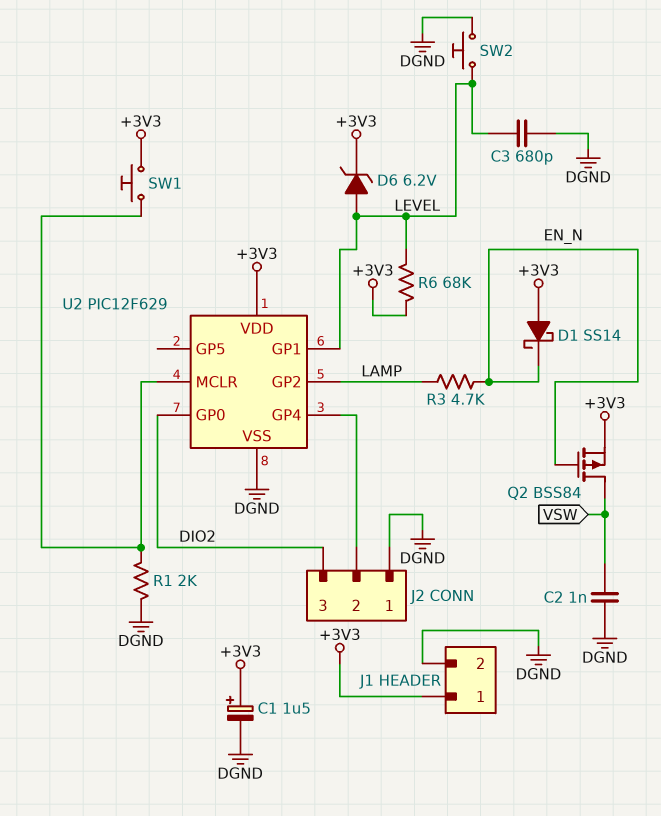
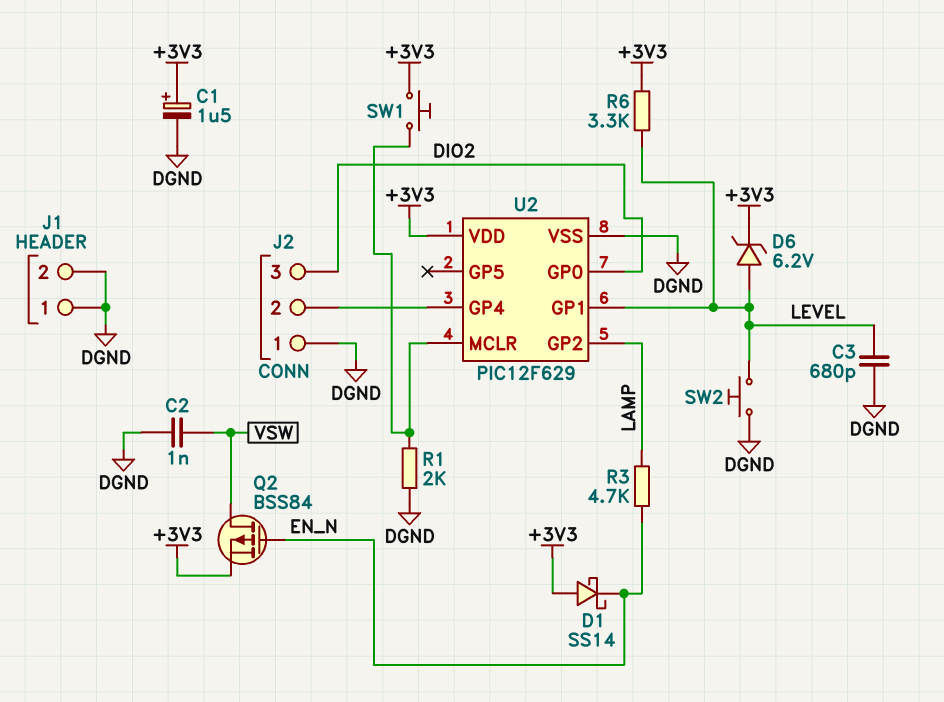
J1 pin 1: +3V3 -> DGND
R6: 68k (+3V3, LEVEL) -> 3.3k (+3V3, LEVEL)

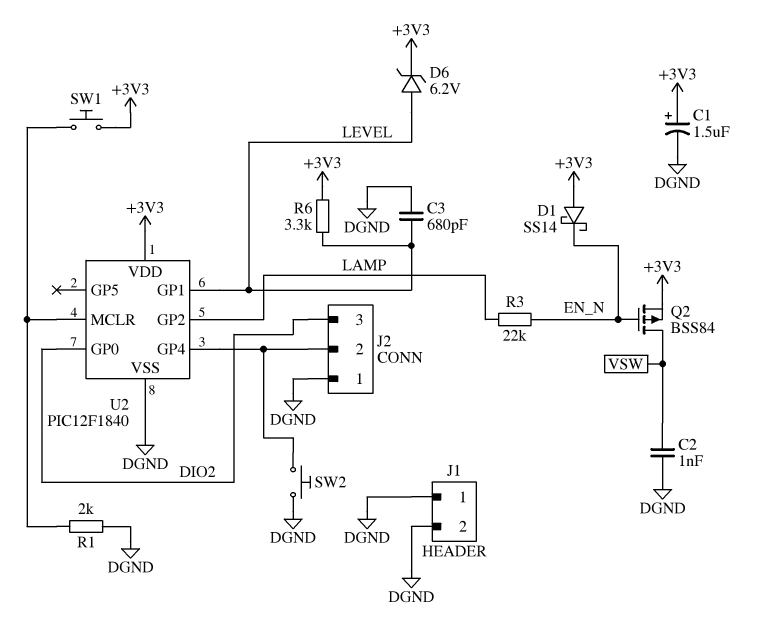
R3: 4.7k (EN_N, LAMP) -> 22k (EN_N, LAMP)
SW2: button (DGND, LEVEL) -> button (DGND, J2/2)
U2: PIC12F629 -> PIC12F1840

